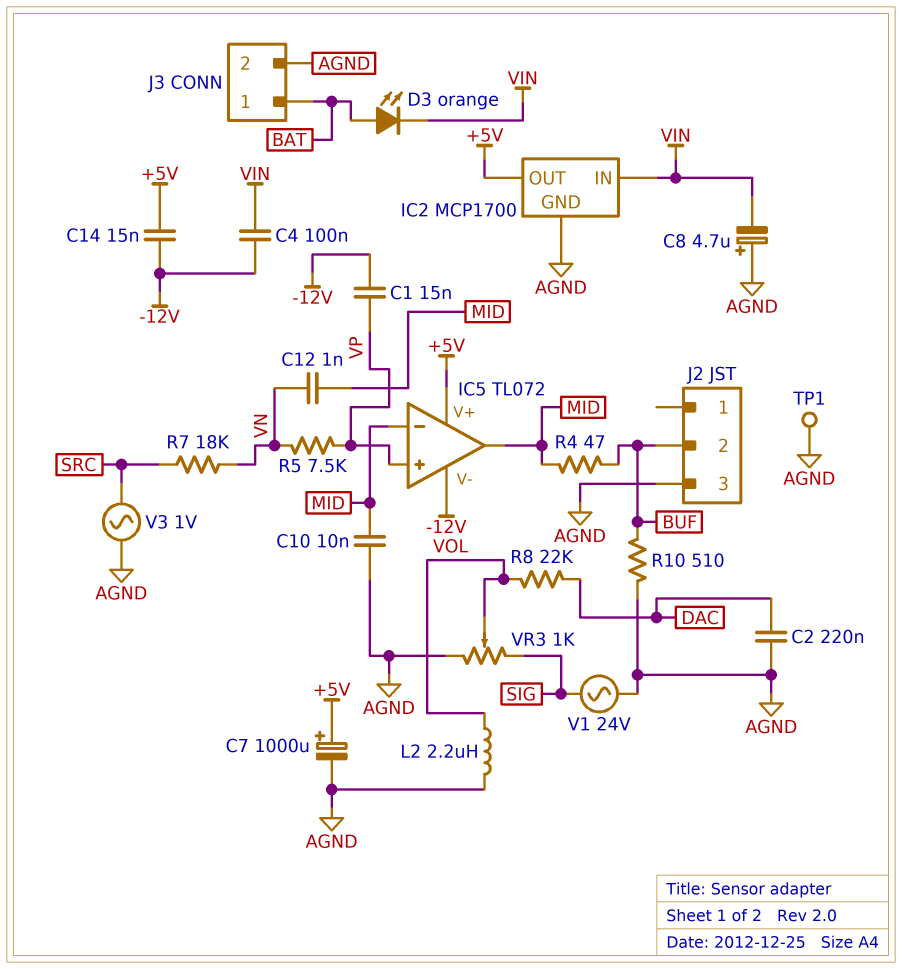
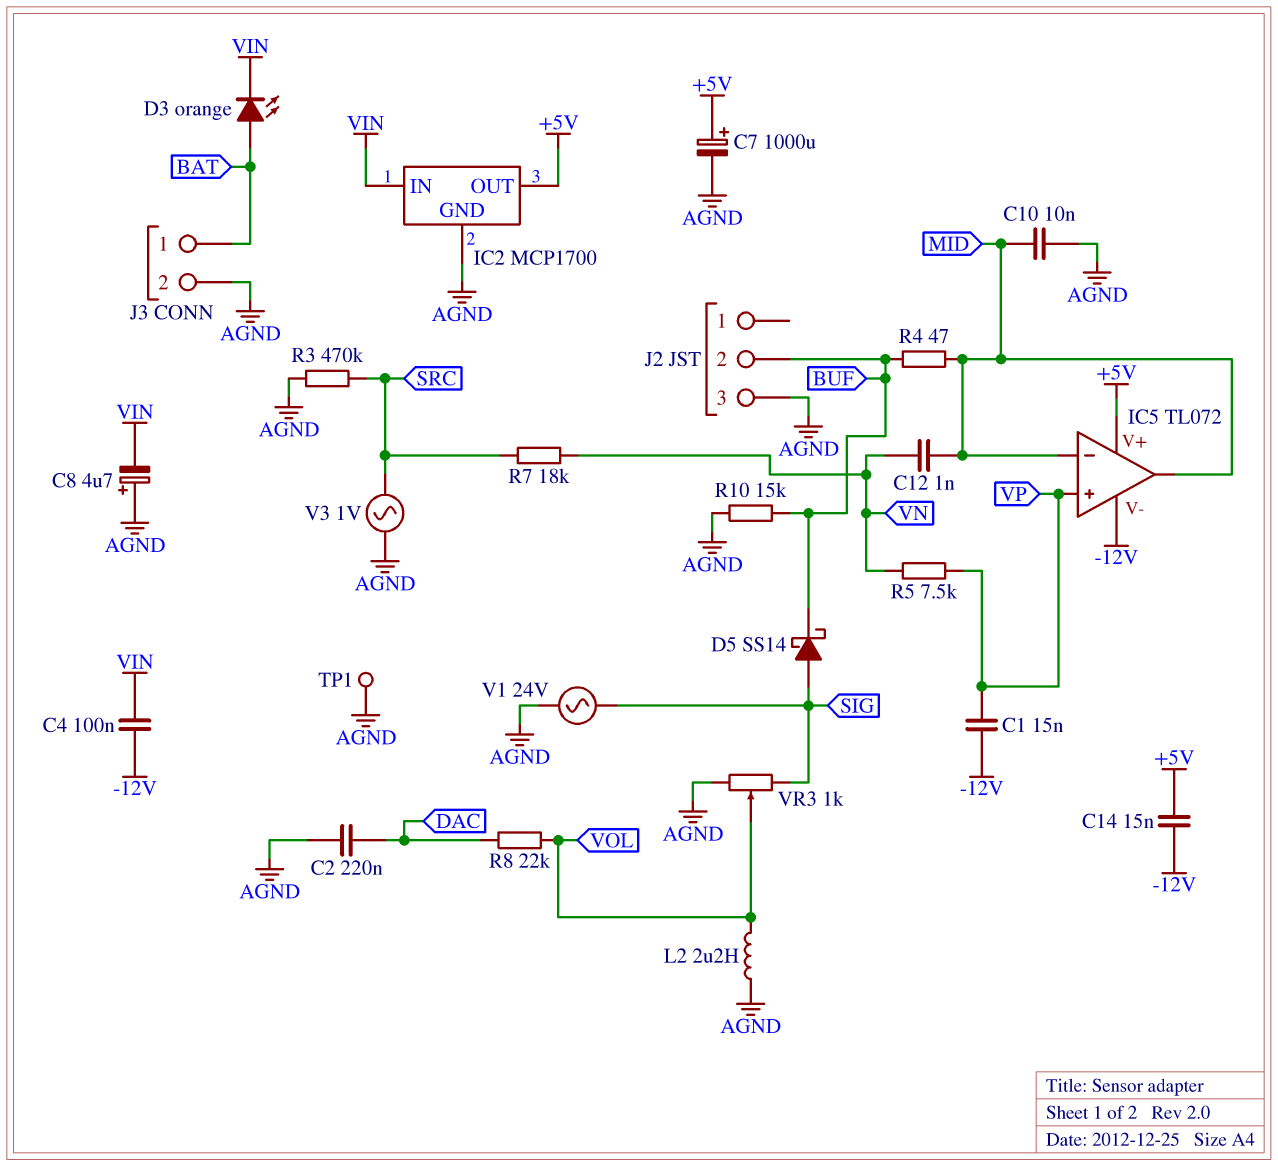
D5: none -> schottky SS14 (A SIG, K BUF)
R3: none -> 470k (AGND, SRC)
R10: 510 (AGND, BUF) -> 15k (AGND, BUF)

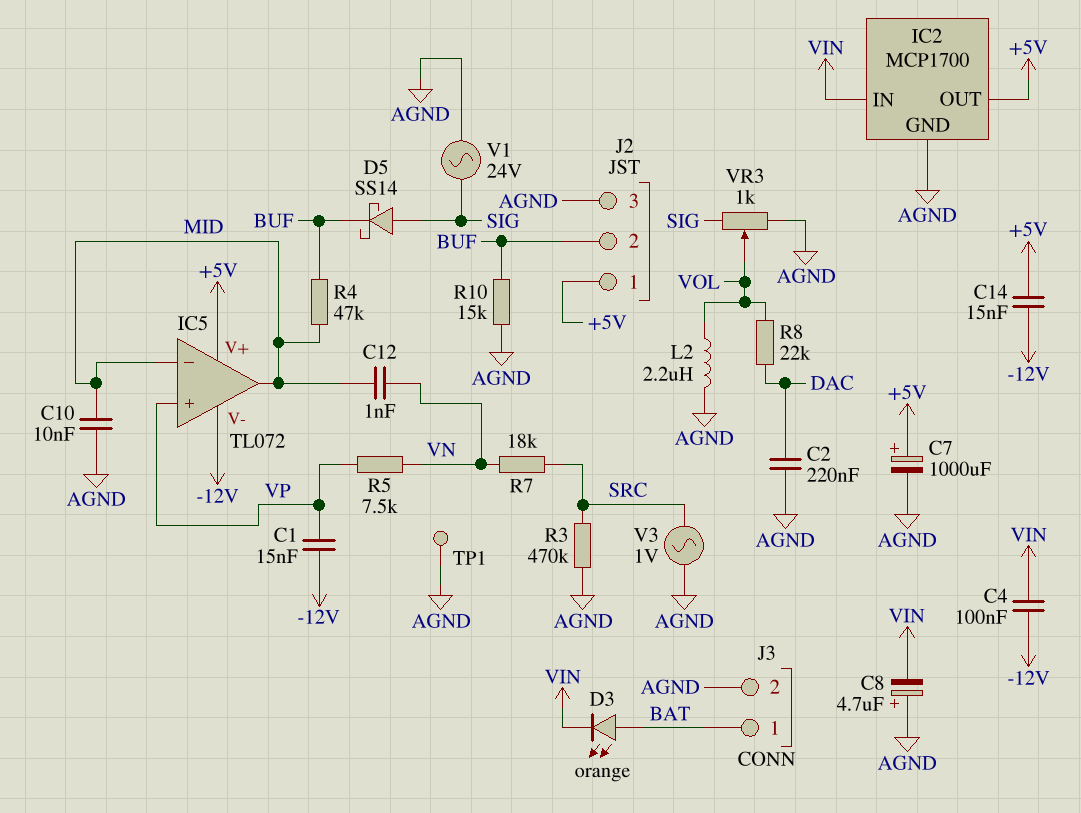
J2 pin 1: none -> +5V
R4: 47 (BUF, MID) -> 47k (BUF, MID)

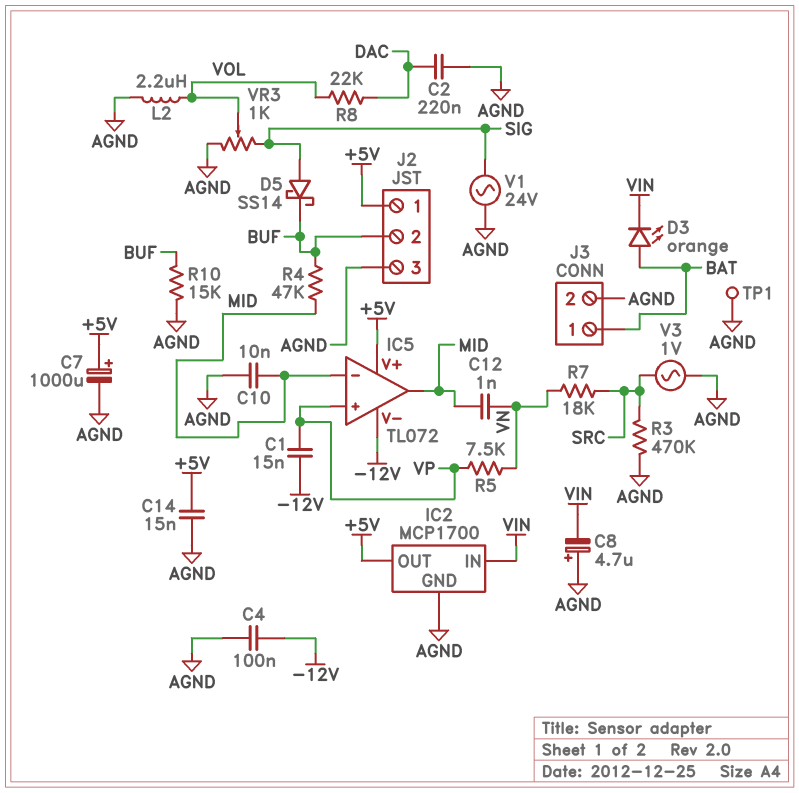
C4: 100nF (-12V, VIN) -> 100nF (-12V, AGND)
C14: 15nF (+5V, -12V) -> 15nF (+5V, AGND)

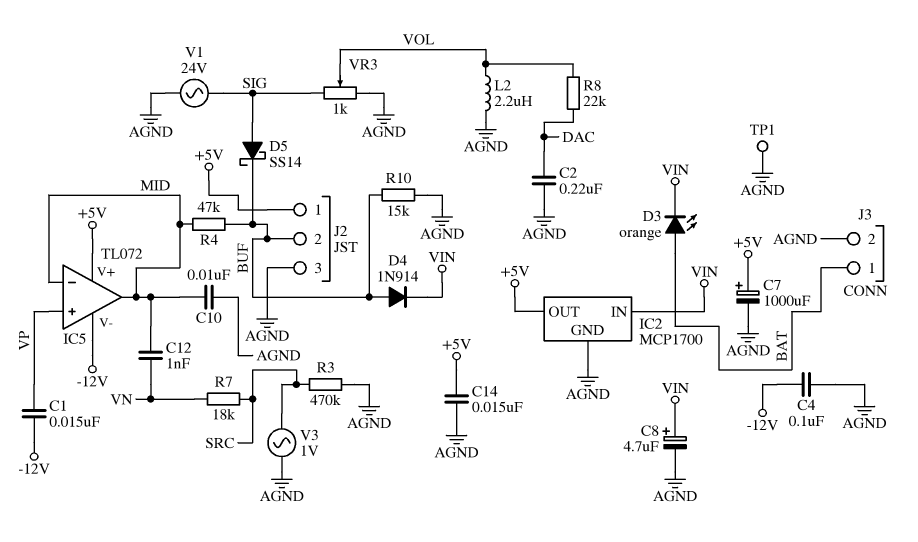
C8: 4.7uF (plus AGND, minus VIN) -> 4.7uF (plus VIN, minus AGND)
D4: none -> diode 1N914 (A BUF, K VIN)
R5: 7.5k (VN, VP) -> none

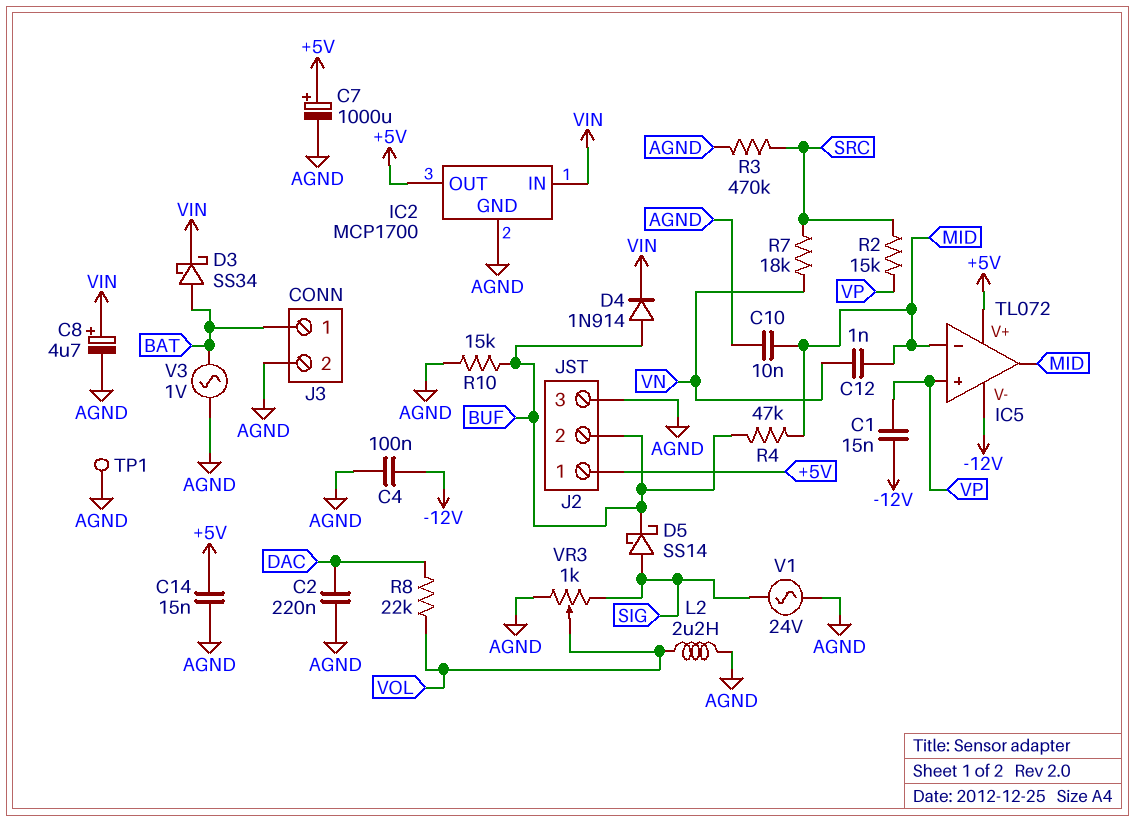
D3: LED orange (A BAT, K VIN) -> schottky SS34 (A BAT, K VIN)
R2: none -> 15k (SRC, VP)
V3: AC 1V (AGND, SRC) -> AC 1V (AGND, BAT)

